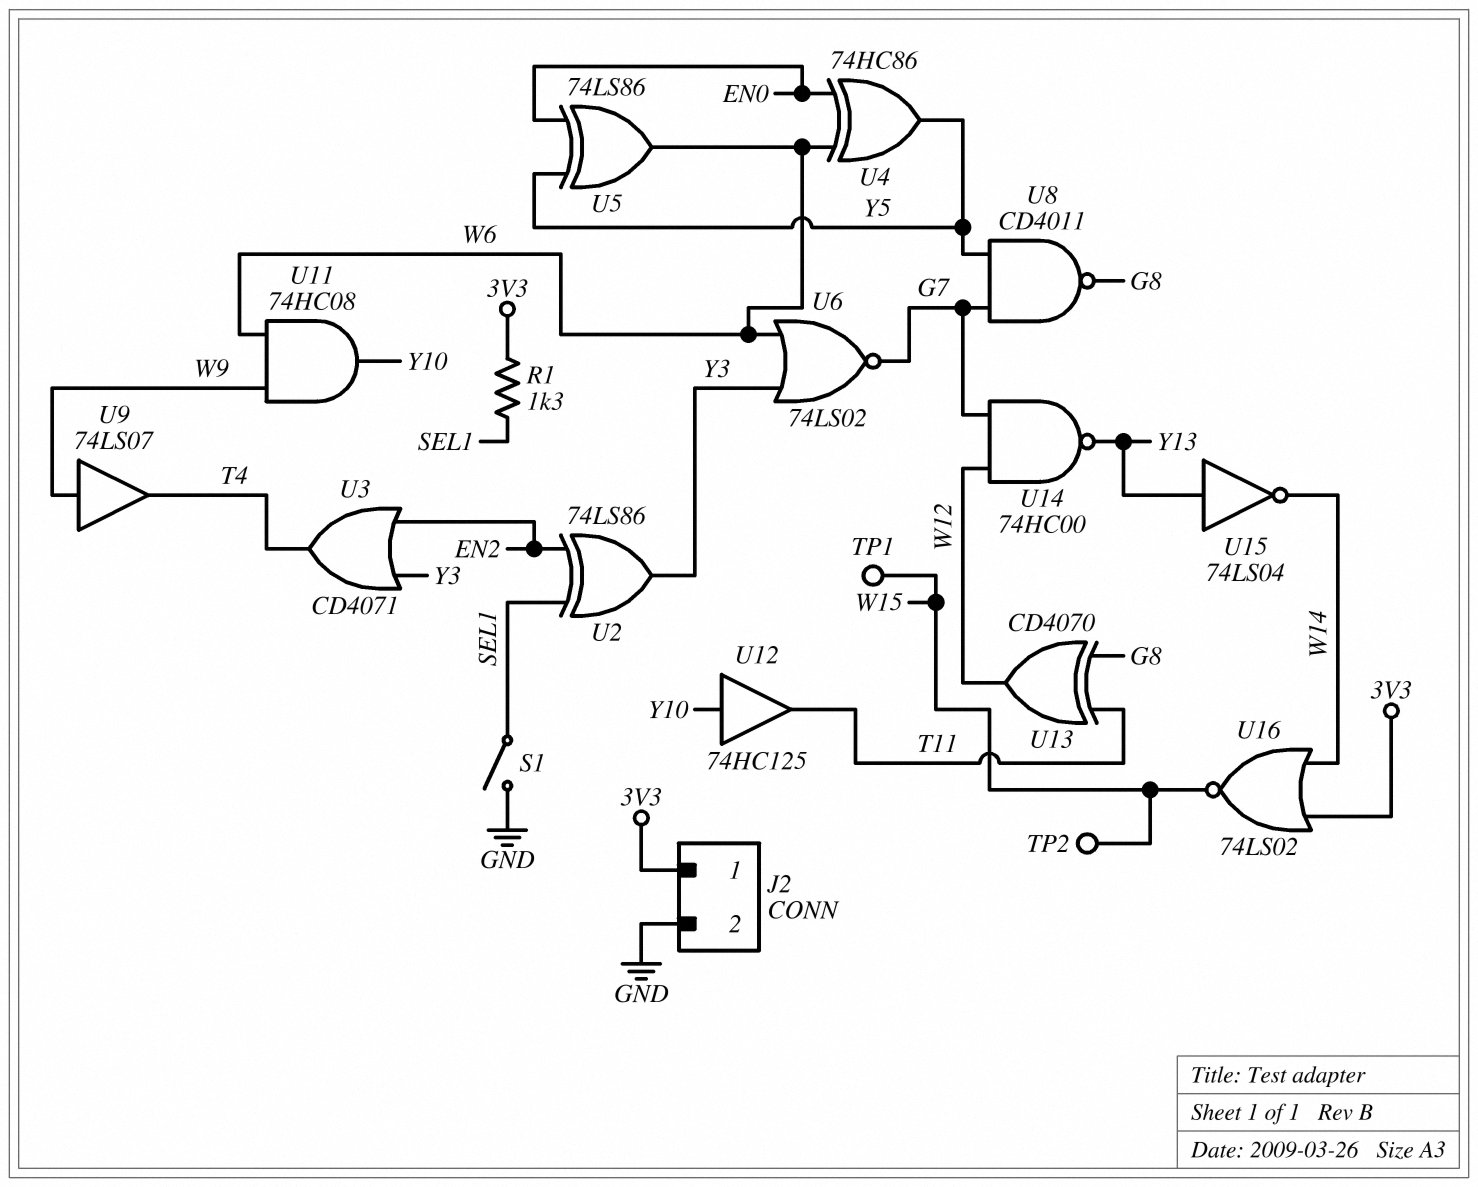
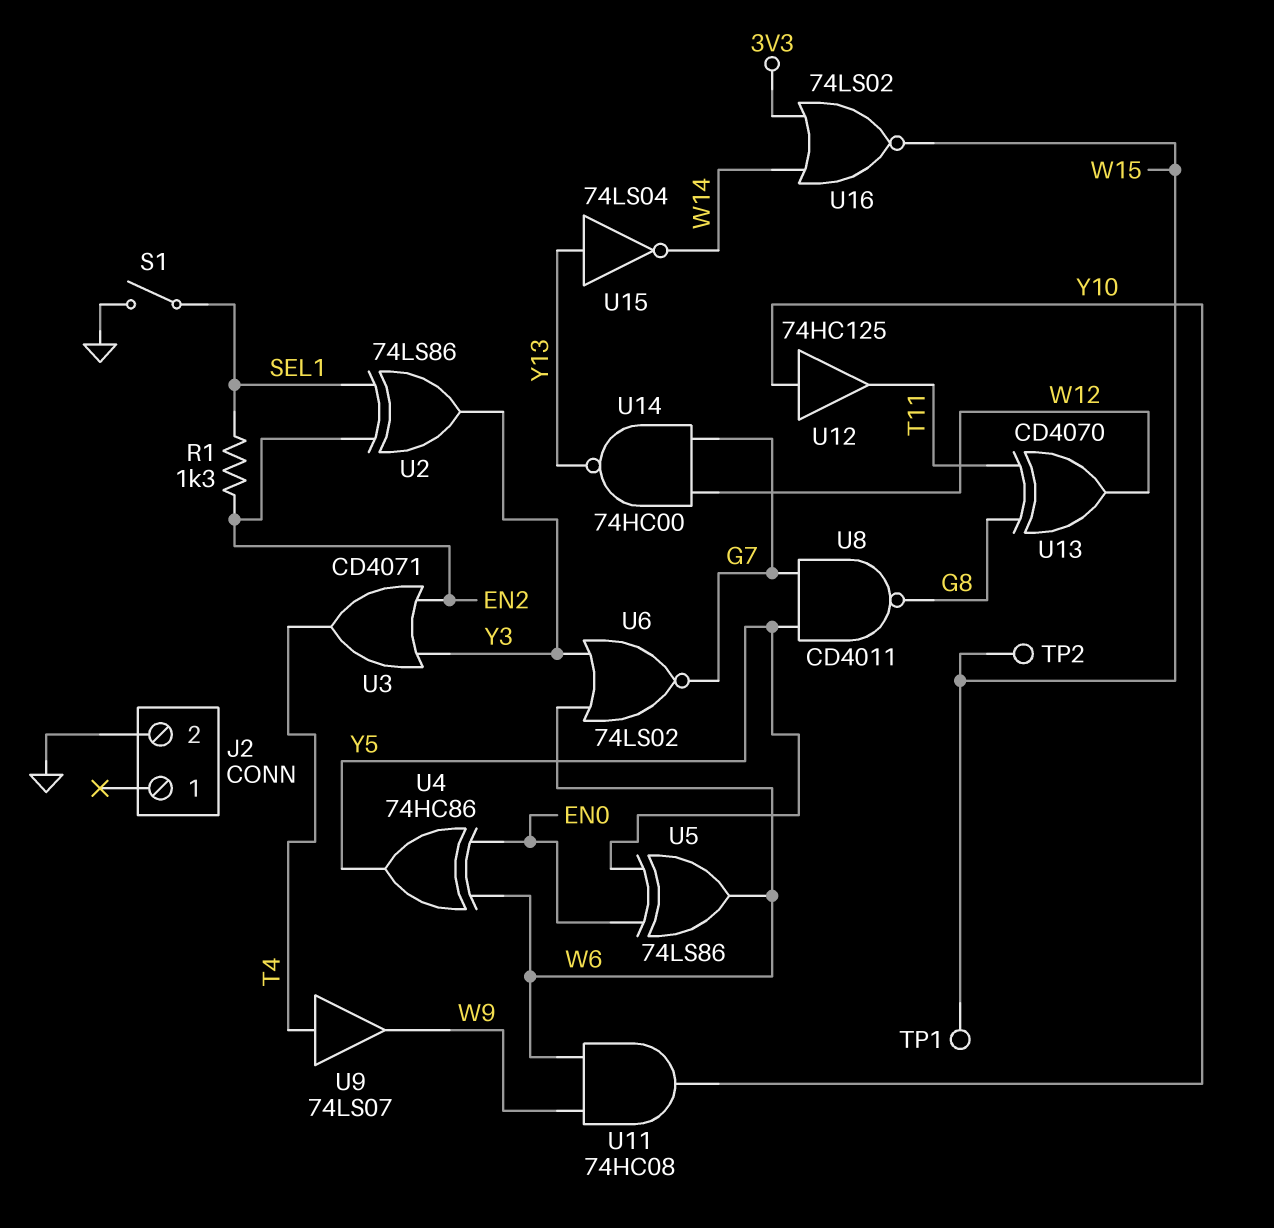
J2 pin 1: 3V3 -> none
R1: 1.3k (3V3, SEL1) -> 1.3k (EN2, SEL1)
U9: buffer 74LS07 (in W9, out T4) -> buffer 74LS07 (in T4, out W9)

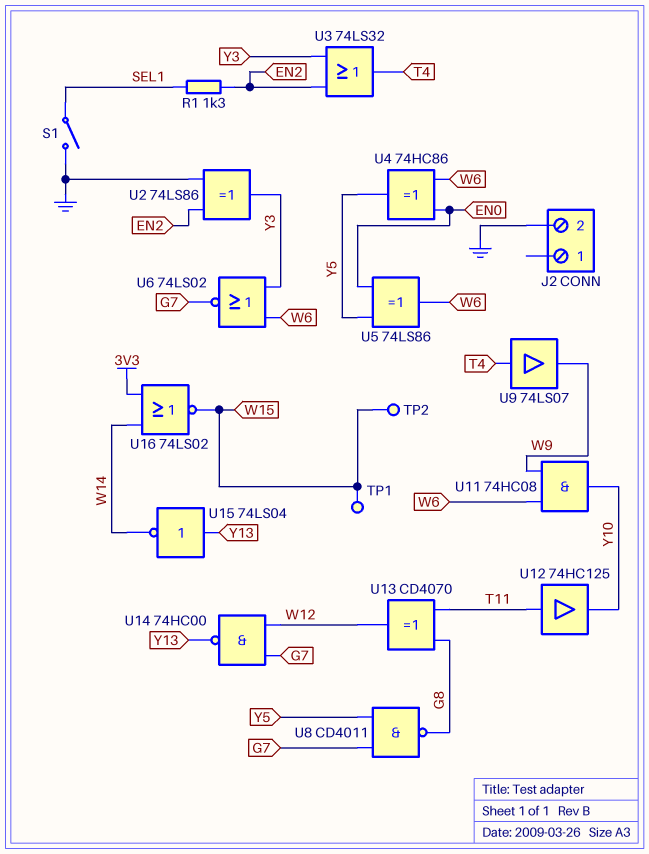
U2: XOR 74LS86 (in EN2, in SEL1, out Y3) -> XOR 74LS86 (in EN2, in GND, out Y3)
U3: OR CD4071 (in EN2, in Y3, out T4) -> OR 74LS32 (in EN2, in Y3, out T4)
U12: buffer 74HC125 (in Y10, out T11) -> buffer 74HC125 (in T11, out Y10)

